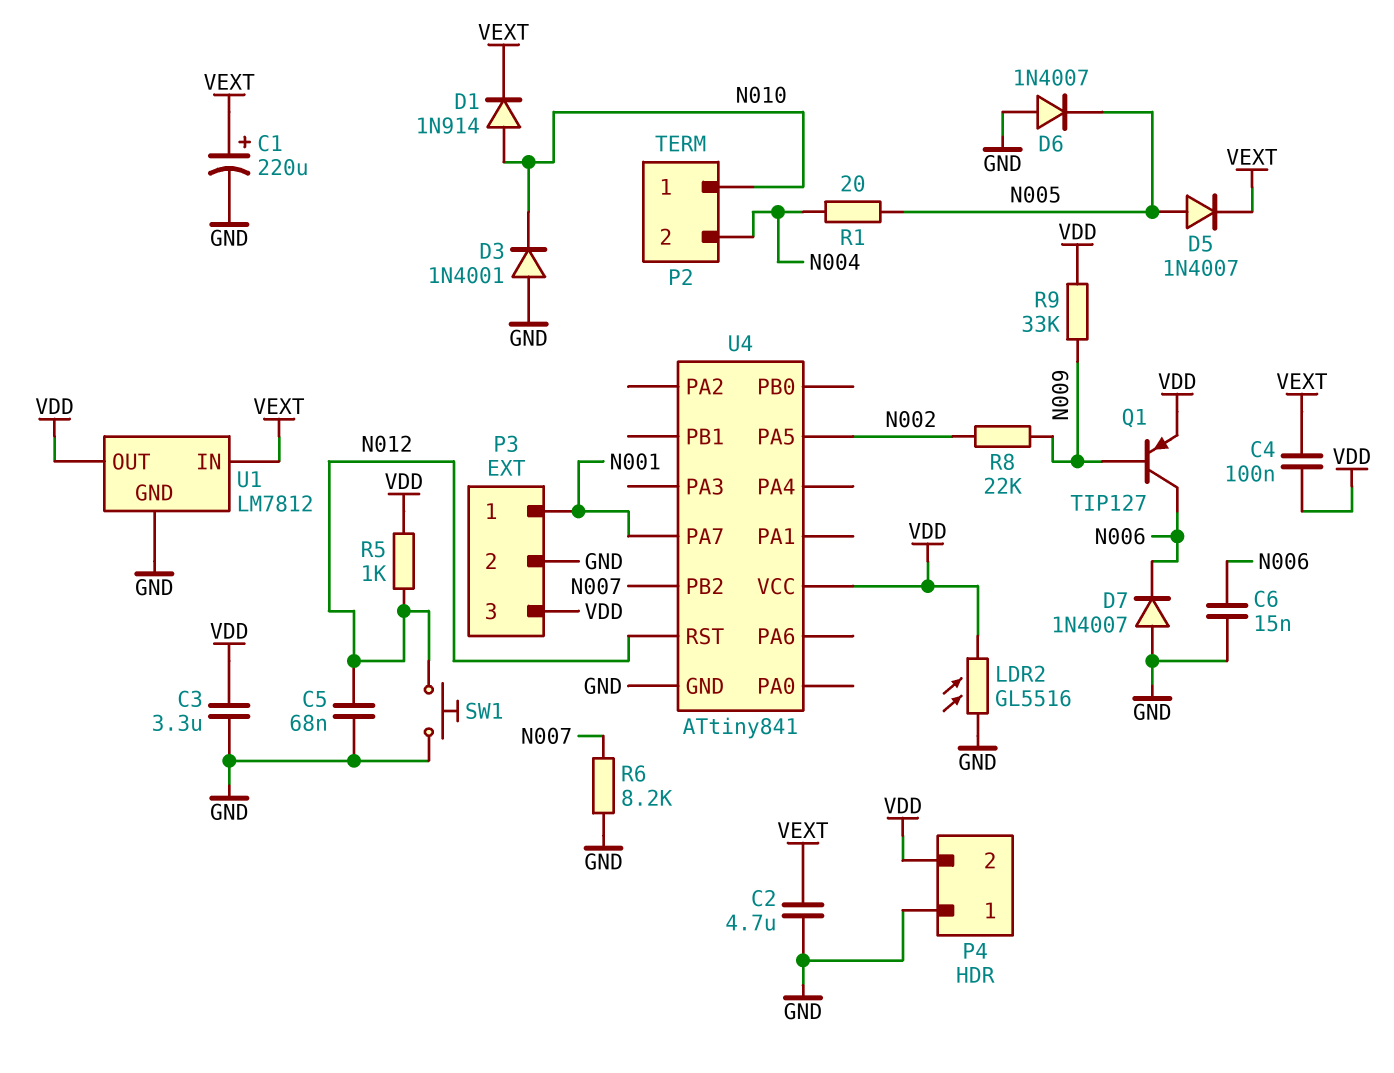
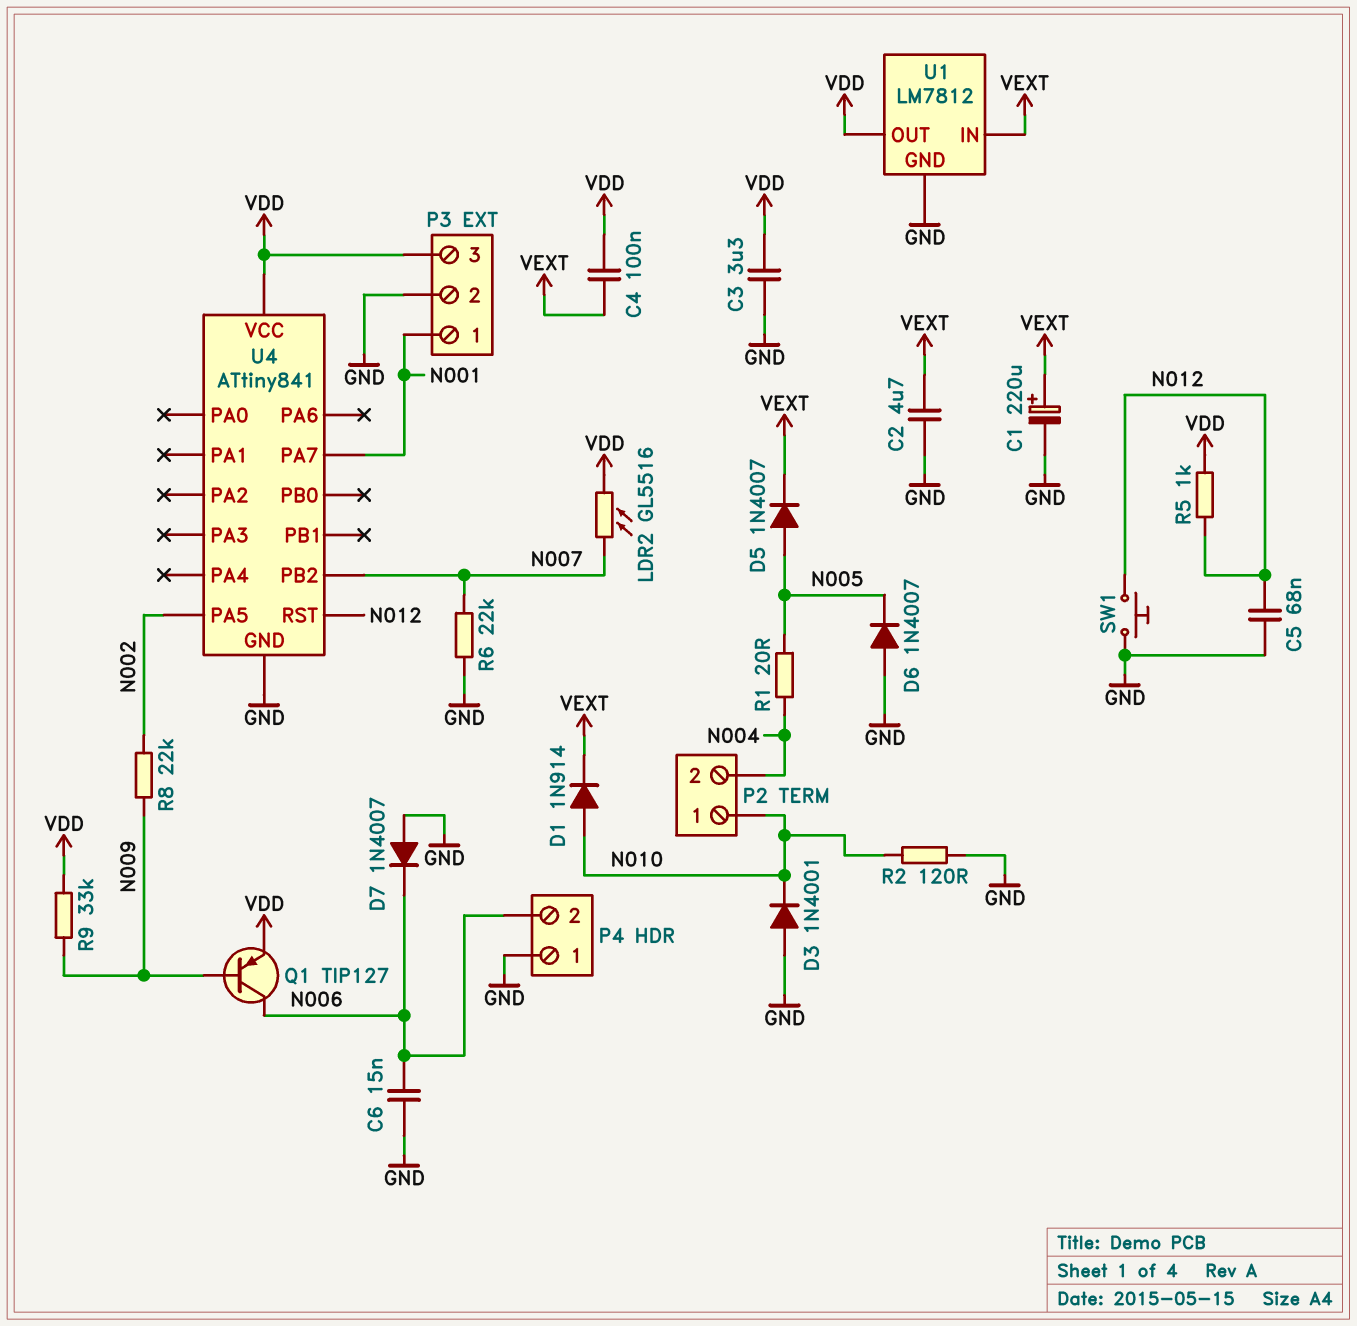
LDR2: GL5516 (GND, VDD) -> GL5516 (N007, VDD)
P4 pin 2: VDD -> N006
R2: none -> 120 (GND, N010)
R6: 8.2k (GND, N007) -> 22k (GND, N007)

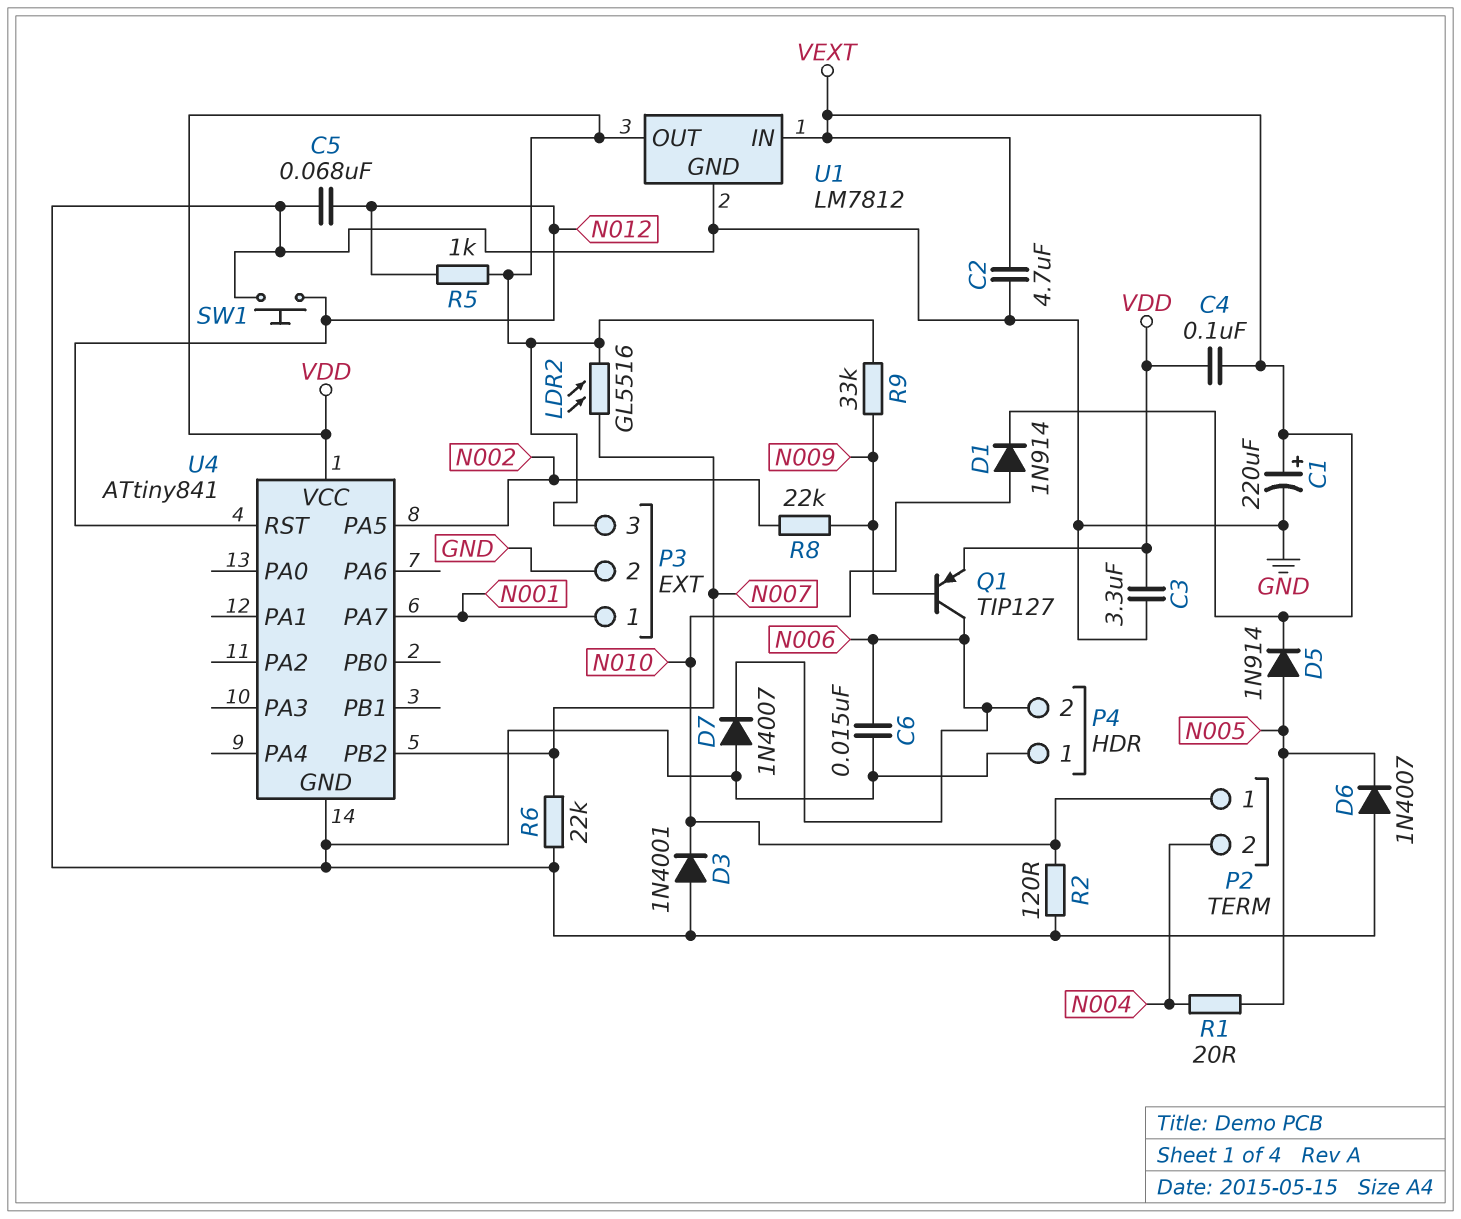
D5: diode 1N4007 (A N005, K VEXT) -> diode 1N914 (A N005, K VEXT)

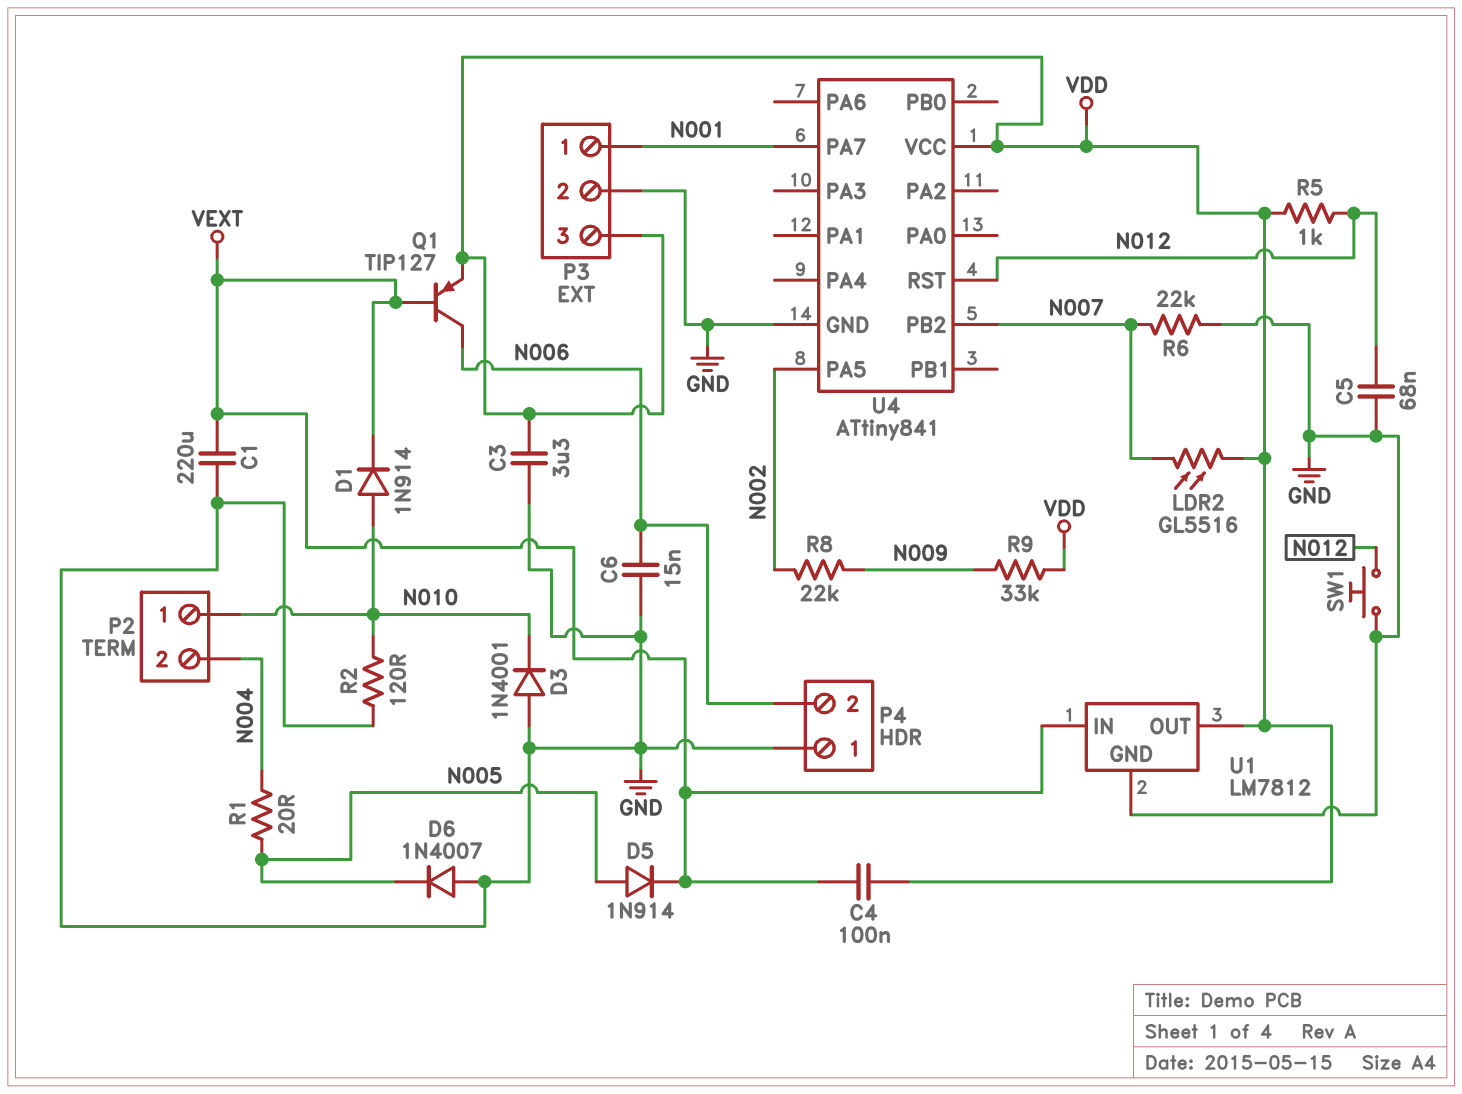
C1: 220uF (plus VEXT, minus GND) -> 220uF (GND, VEXT)
C2: 4.7uF (GND, VEXT) -> none
D7: diode 1N4007 (A GND, K N006) -> none
Q1: PNP TIP127 (B N009, C N006, E VDD) -> PNP TIP127 (B VEXT, C N006, E VDD)

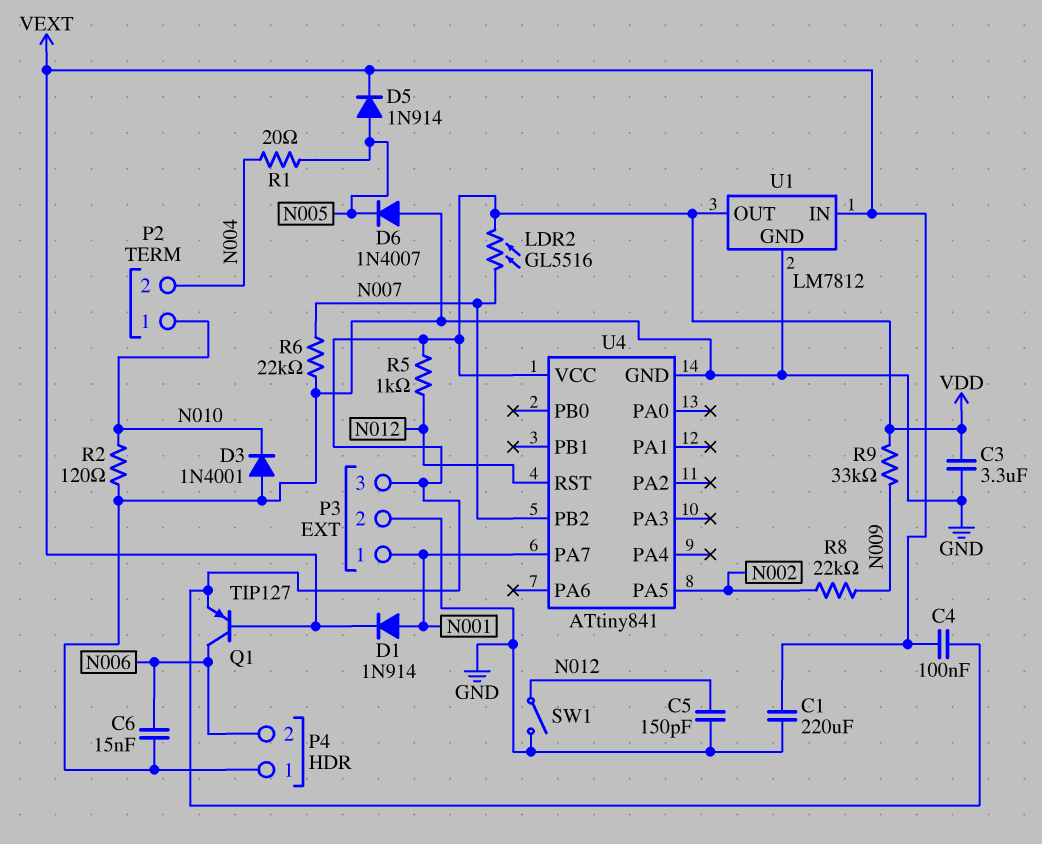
C5: 68nF (GND, N012) -> 150pF (GND, N012)
D1: diode 1N914 (A N010, K VEXT) -> diode 1N914 (A N001, K VEXT)
SW1: button (GND, N012) -> switch (GND, N012)

